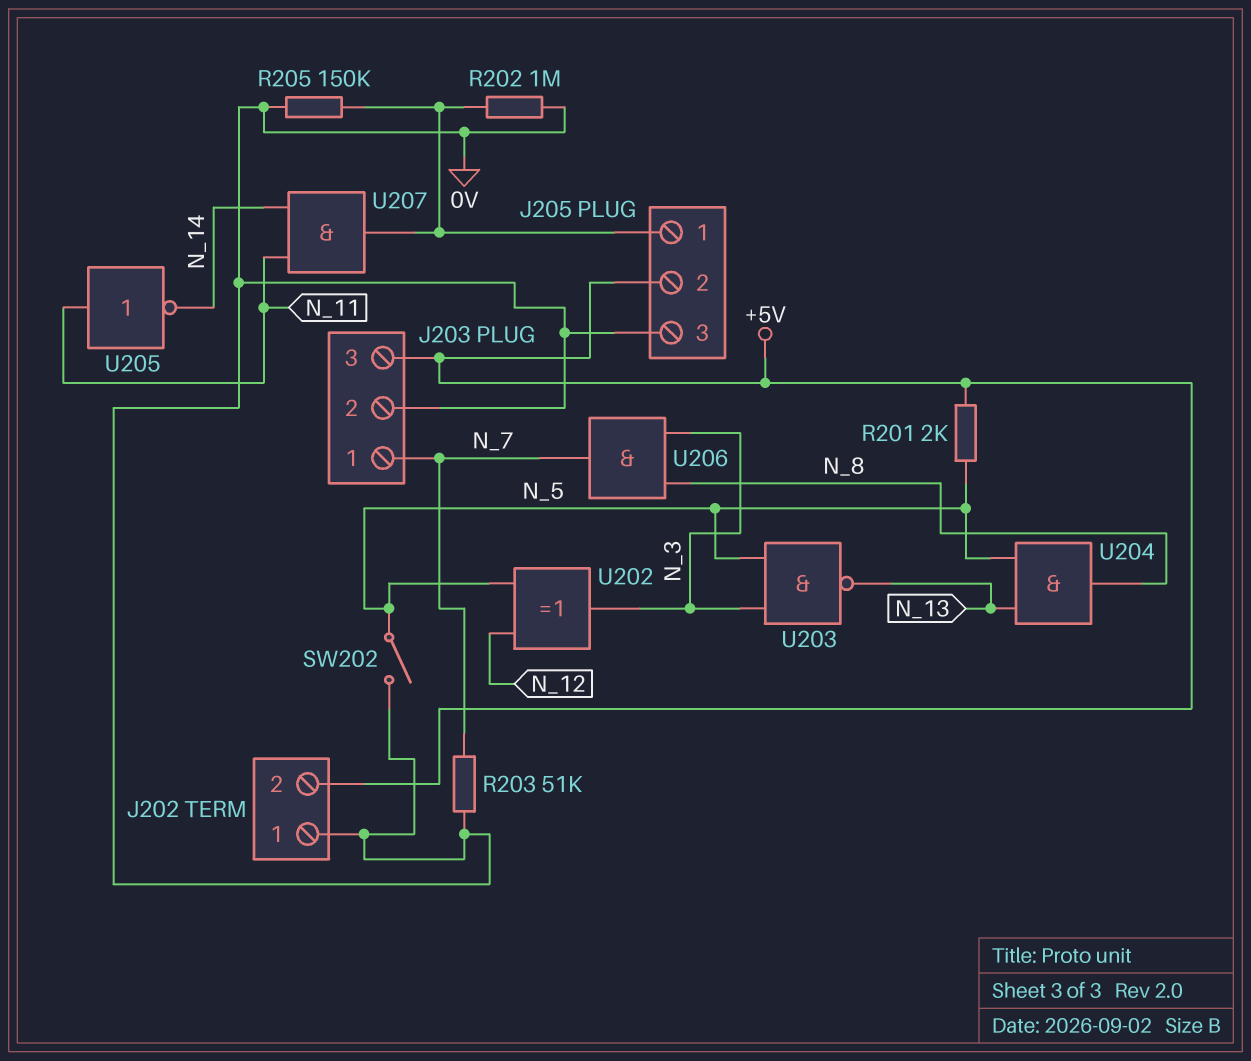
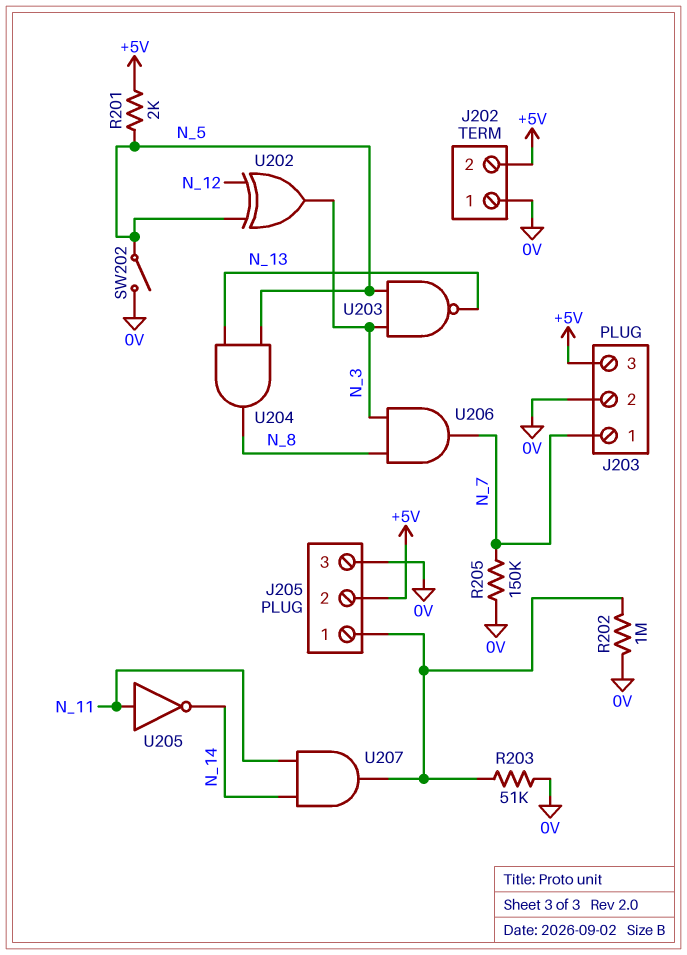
R203: 51k (0V, N_7) -> 51k (0V, J205/1)
R205: 150k (0V, J205/1) -> 150k (0V, N_7)

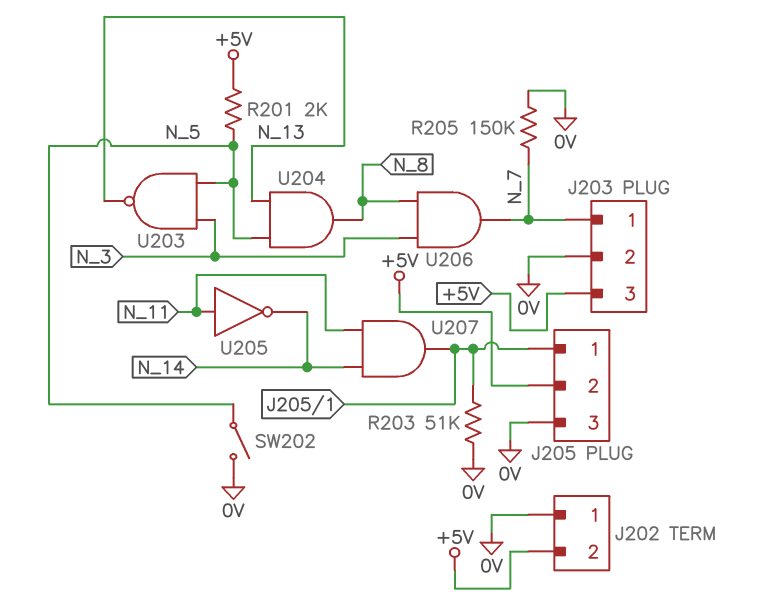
R202: 1M (0V, J205/1) -> none
U202: XOR (in N_5, in N_12, out N_3) -> none

